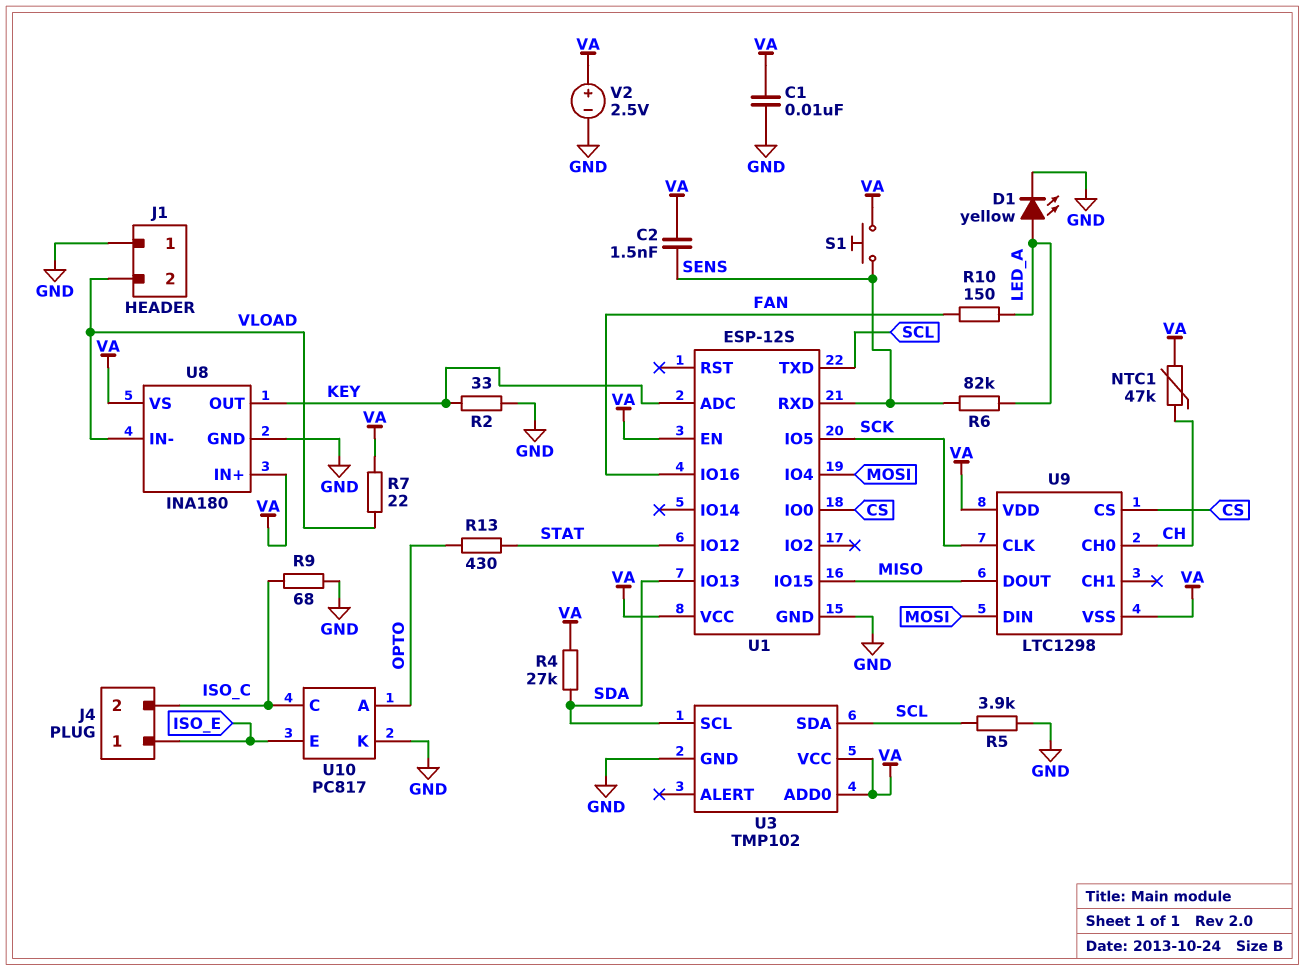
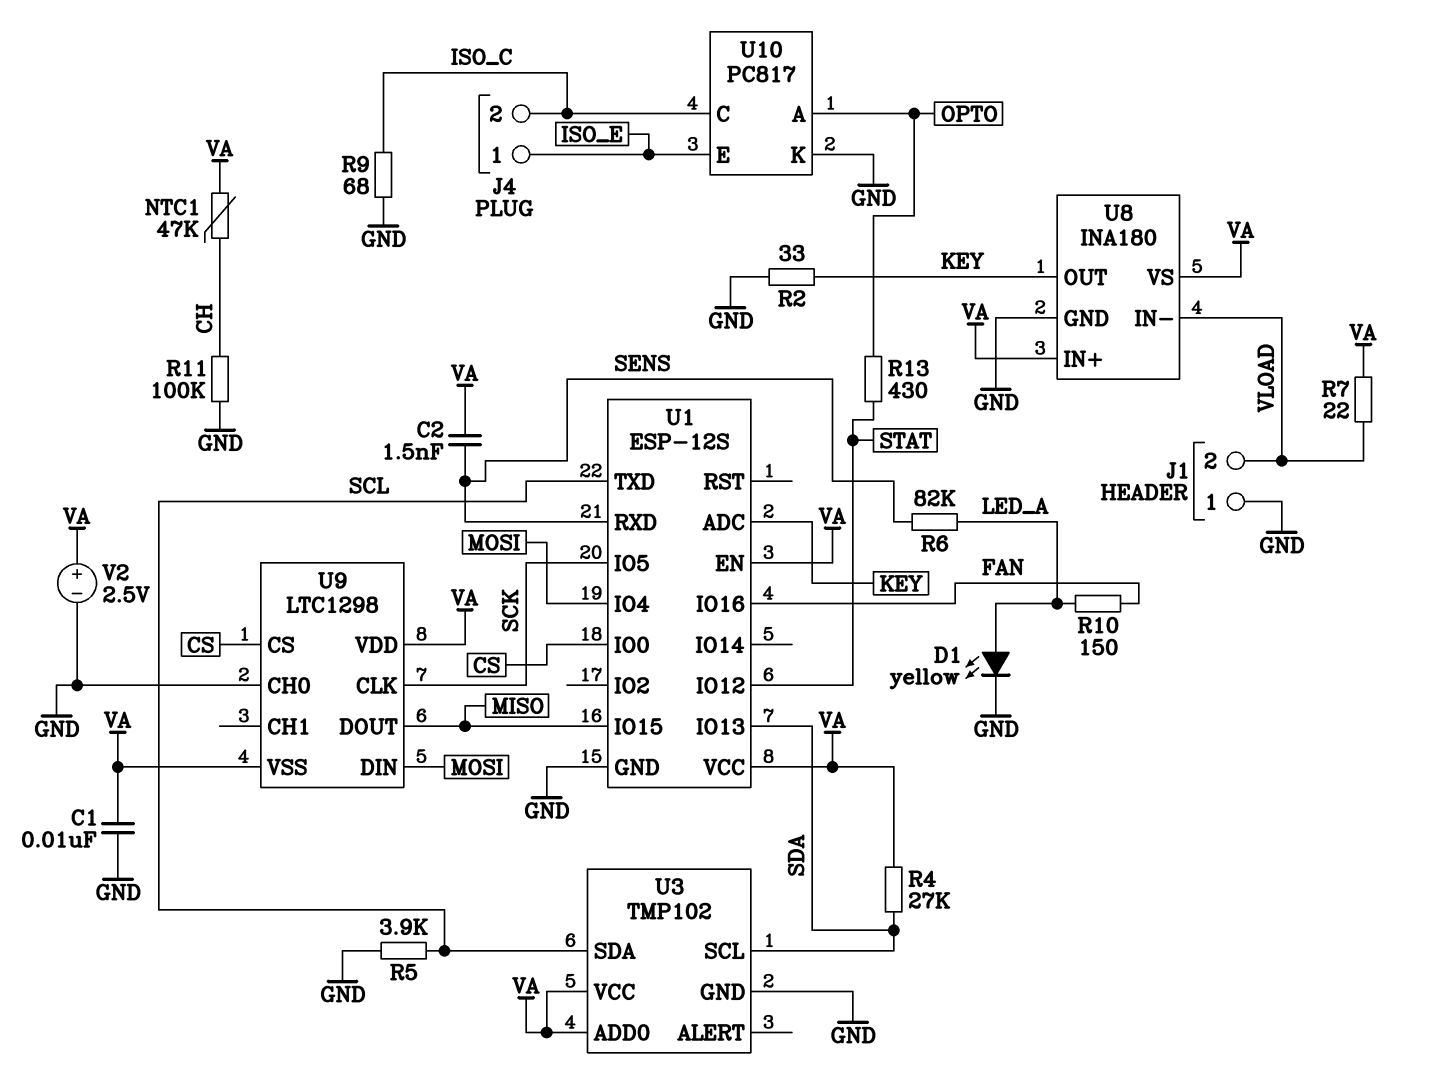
R11: none -> 100k (CH, GND)
S1: button (SENS, VA) -> none
U9 pin CH0: CH -> GND

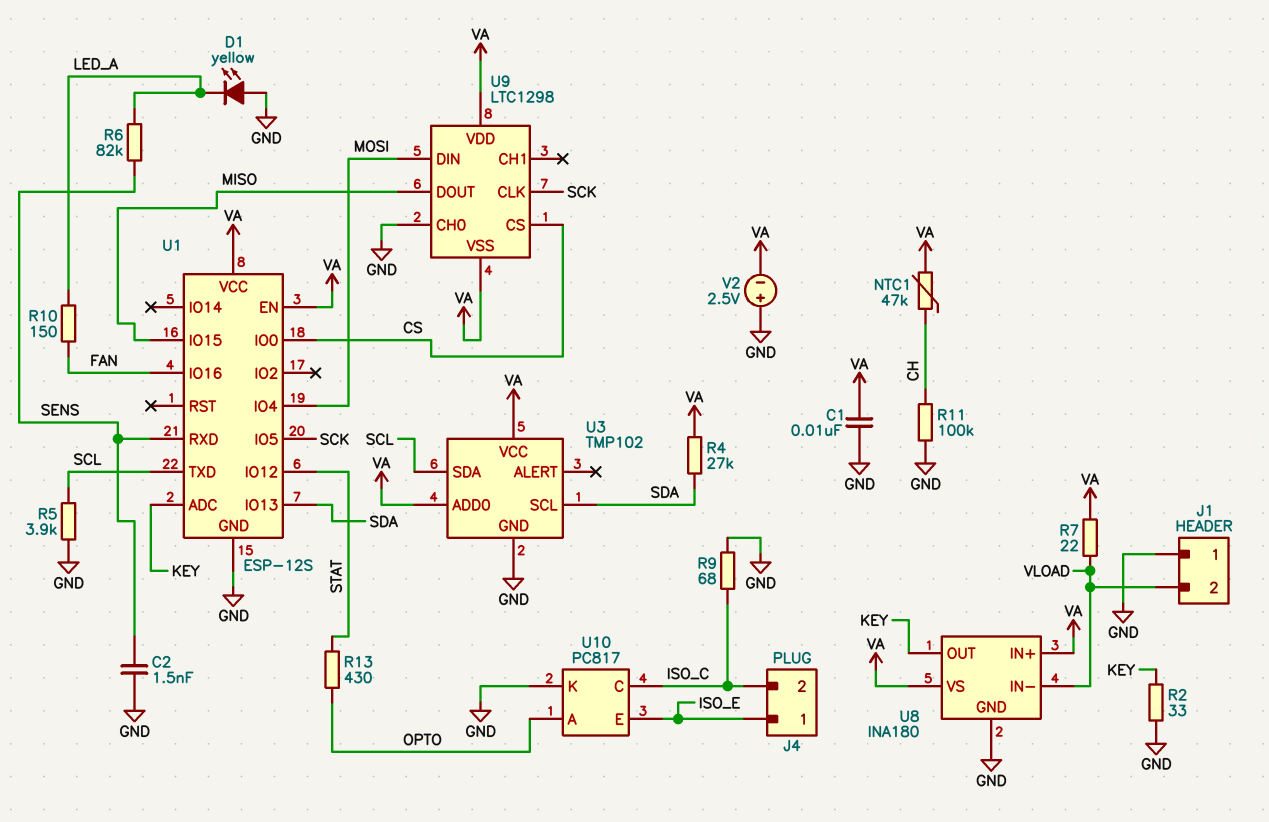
C2: 1.5nF (SENS, VA) -> 1.5nF (GND, SENS)
D1: LED yellow (A LED_A, K GND) -> LED yellow (A GND, K LED_A)
V2: 2.5V (plus VA, minus GND) -> 2.5V (plus GND, minus VA)

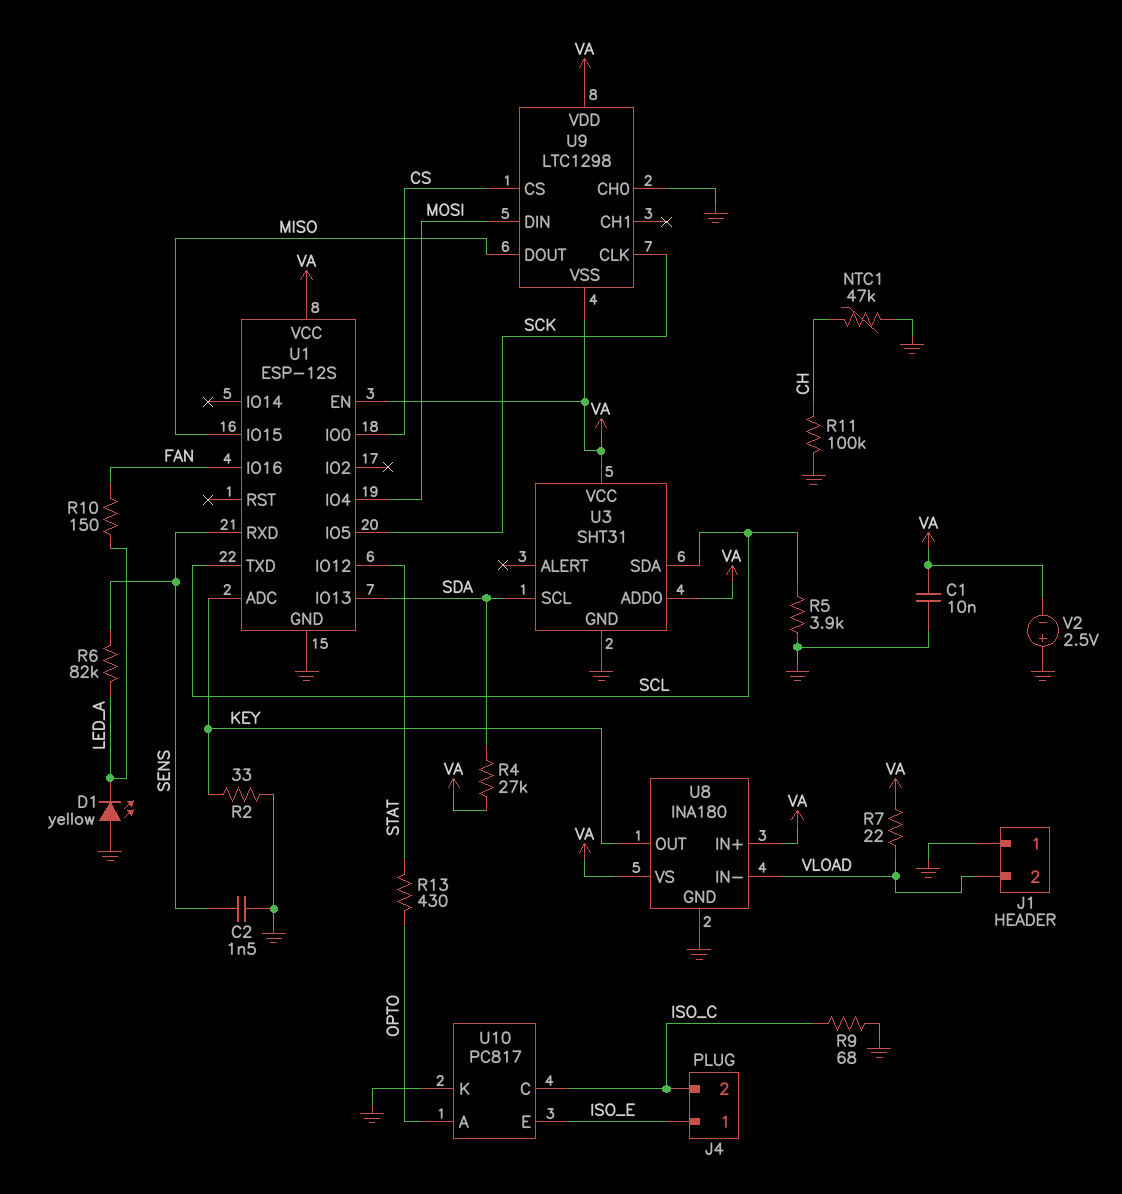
NTC1: 47k (CH, VA) -> 47k (CH, GND)
U3: TMP102 -> SHT31

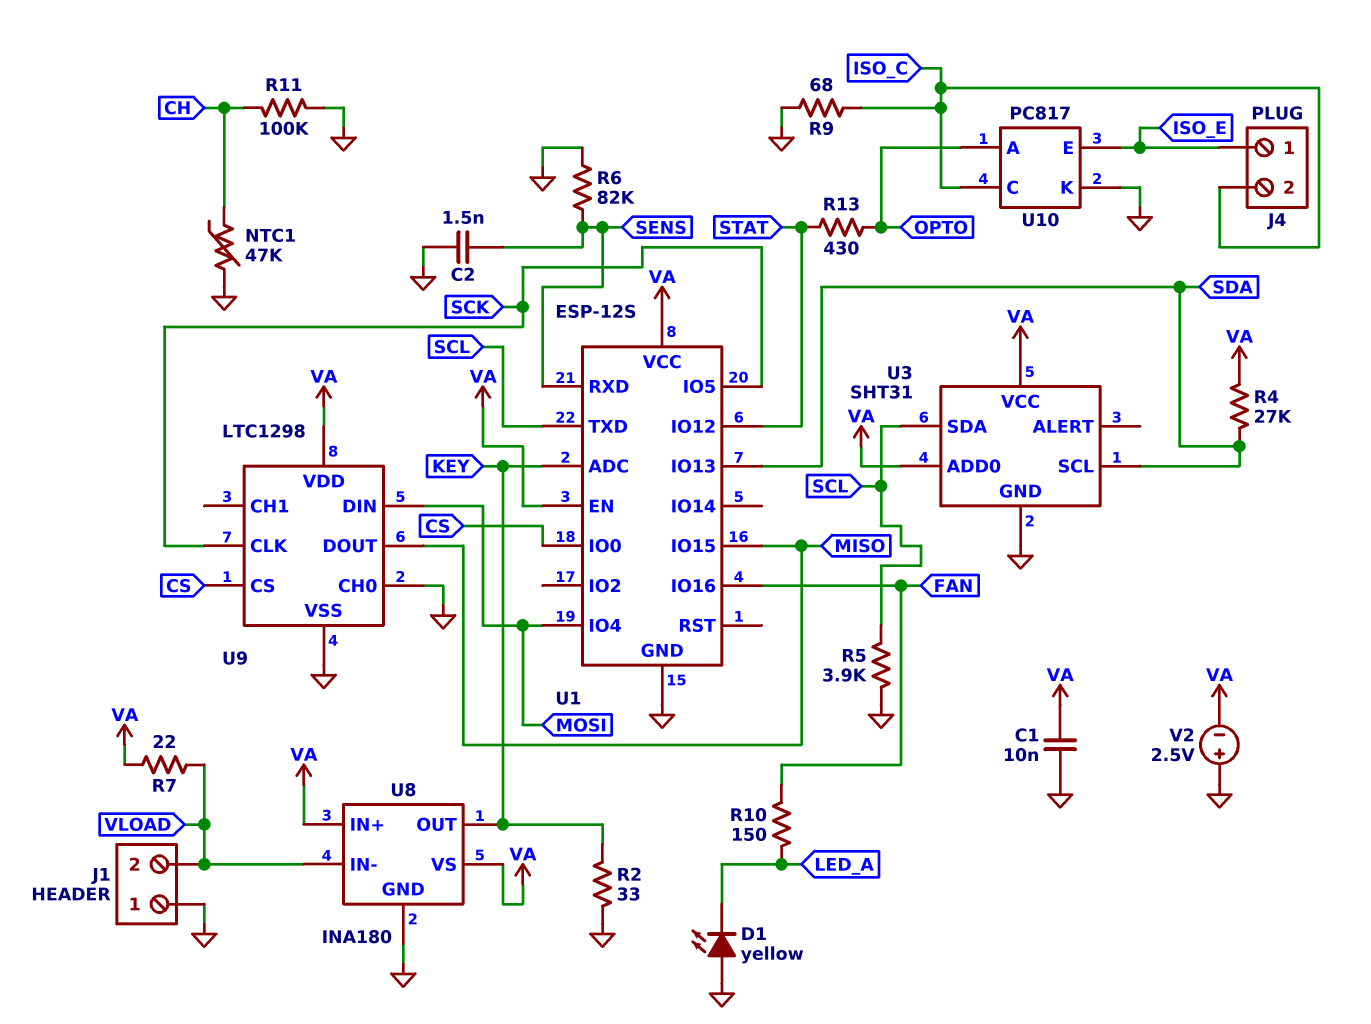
R6: 82k (LED_A, SENS) -> 82k (GND, SENS)
U9 pin VSS: VA -> GND

